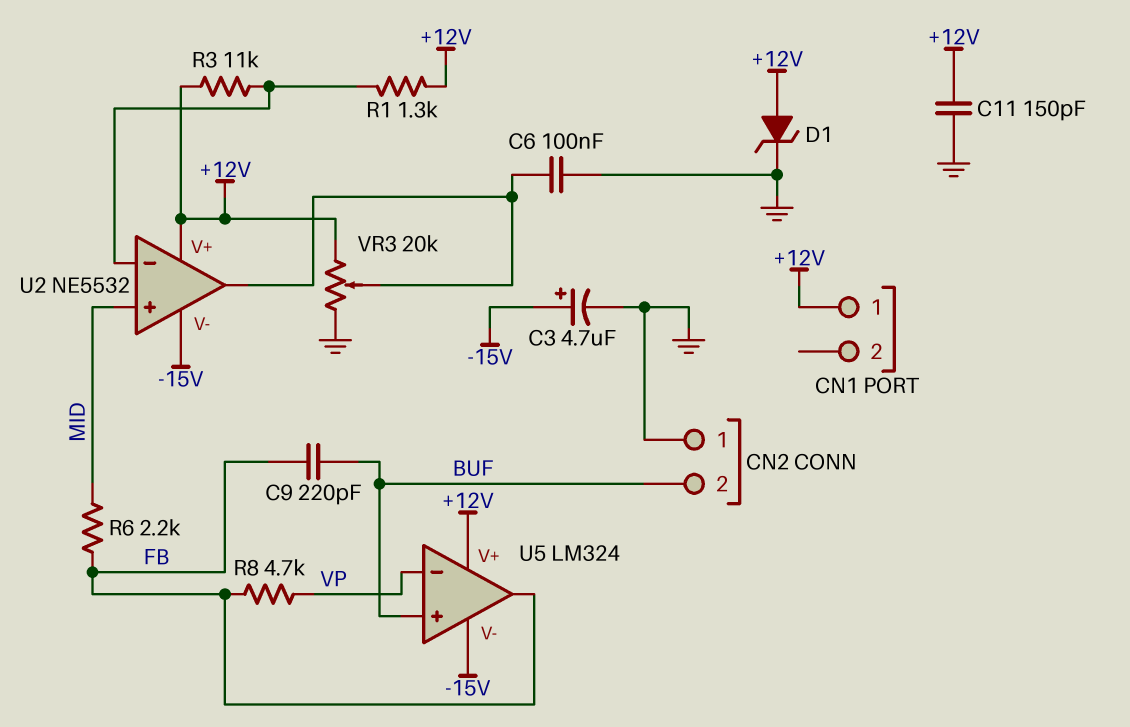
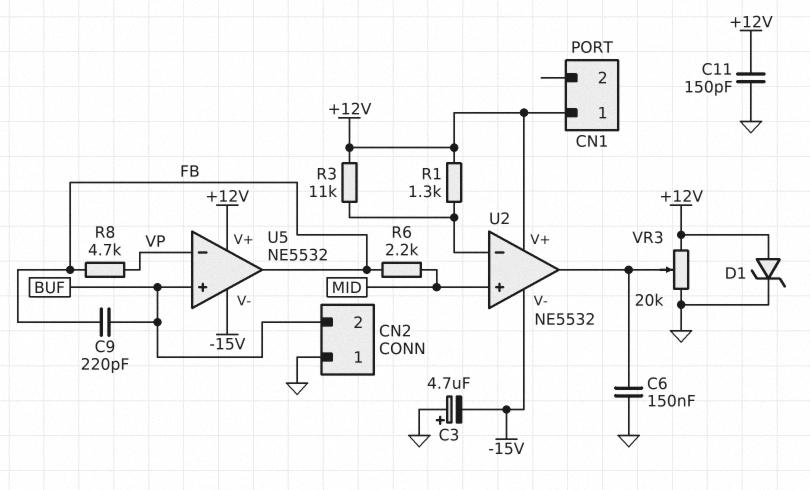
C3: 4.7uF (plus -15V, minus GND) -> 4.7uF (plus GND, minus -15V)
C6: 100nF (GND, U2/out) -> 150nF (GND, U2/out)
U5: LM324 -> NE5532

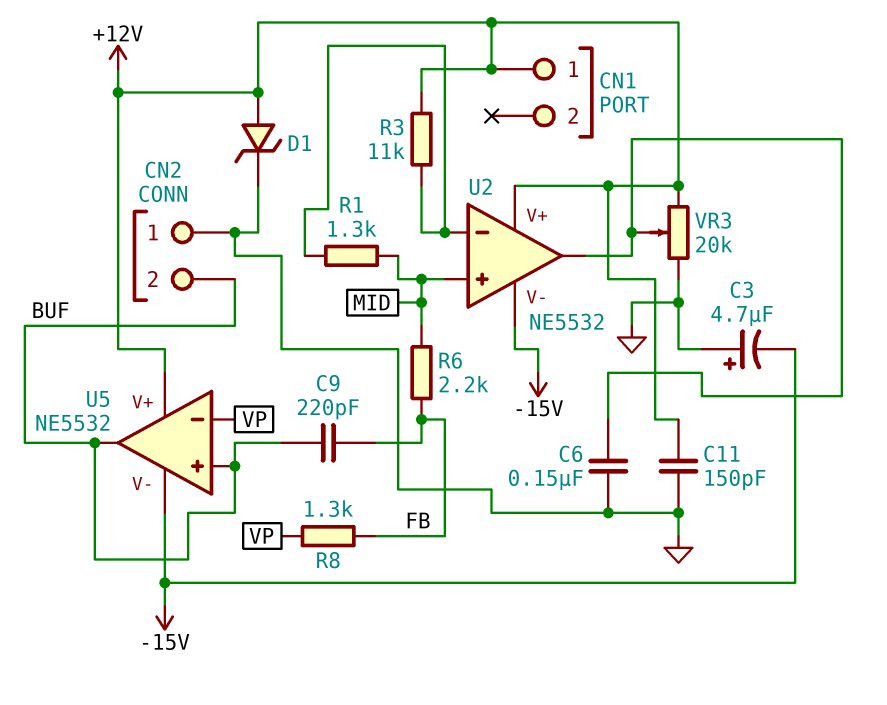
R1: 1.3k (+12V, U2/in-) -> 1.3k (MID, U2/in-)
R8: 4.7k (FB, VP) -> 1.3k (FB, VP)
U5 pin out: FB -> BUF

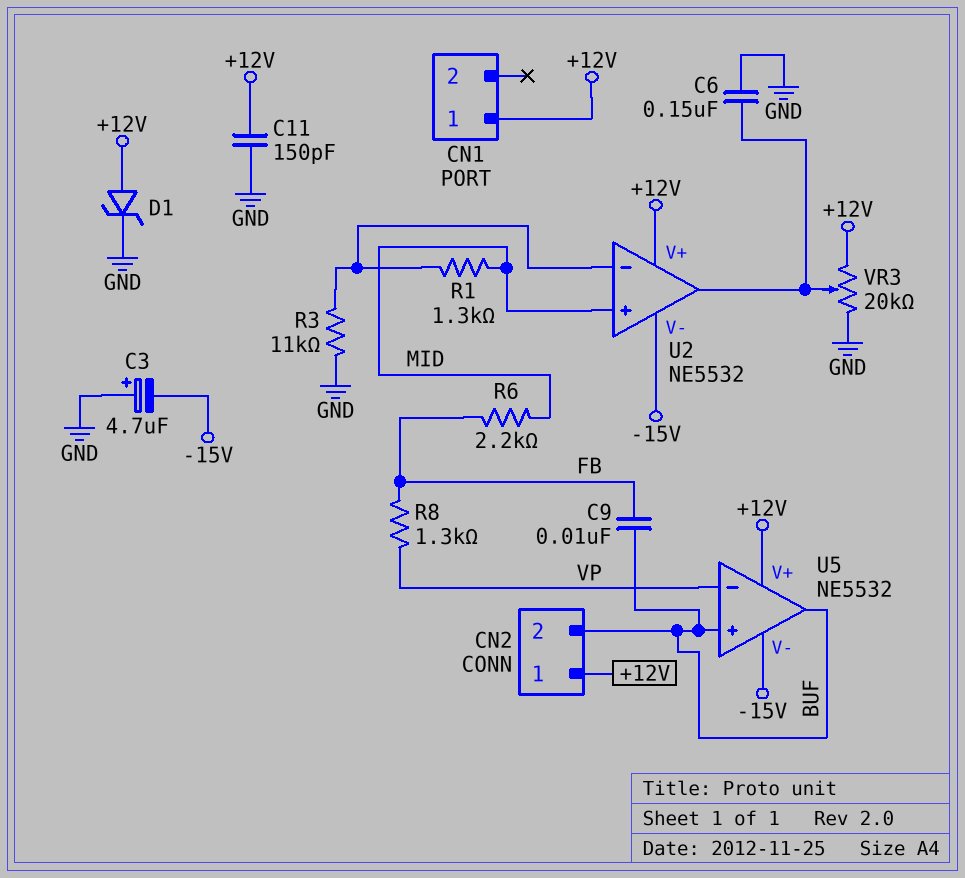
C9: 220pF (BUF, FB) -> 10nF (BUF, FB)
CN2 pin 1: GND -> +12V
R3: 11k (+12V, U2/in-) -> 11k (GND, U2/in-)

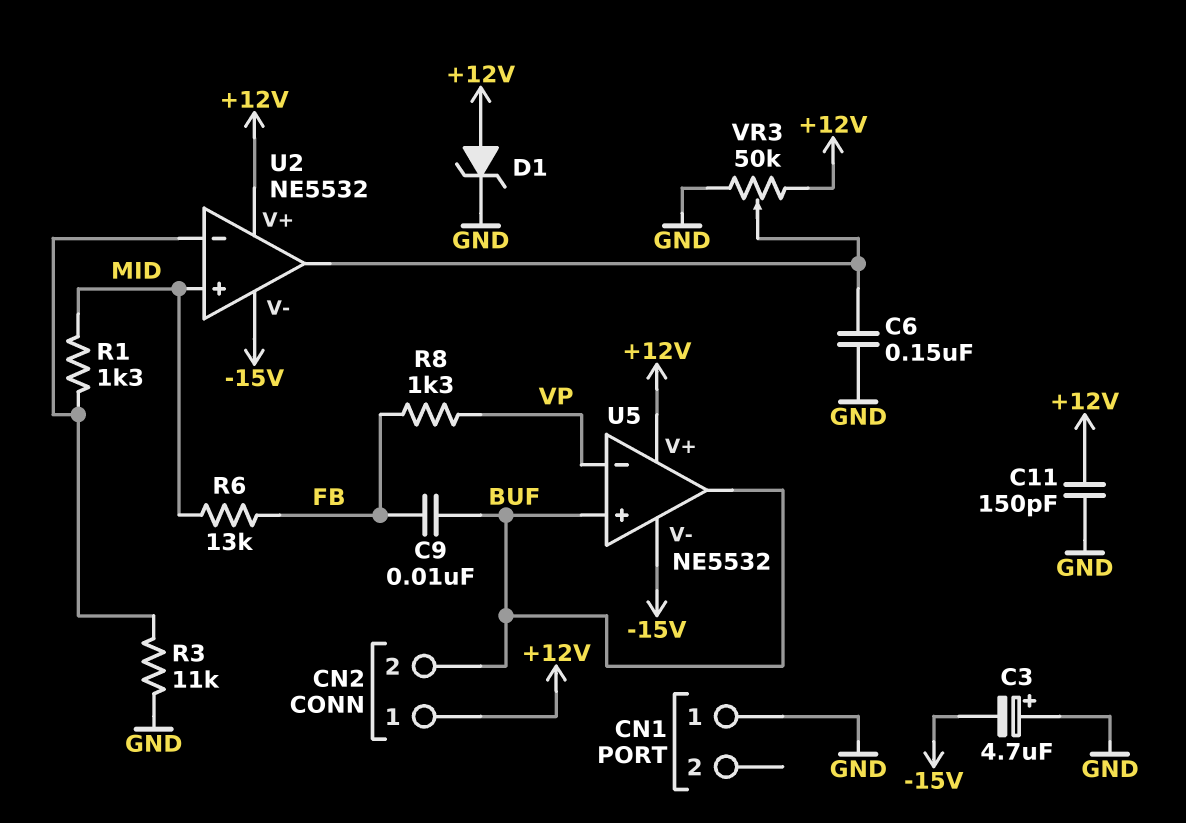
CN1 pin 1: +12V -> GND
R6: 2.2k (FB, MID) -> 13k (FB, MID)
VR3: 20k (+12V, GND, wiper U2/out) -> 50k (+12V, GND, wiper U2/out)

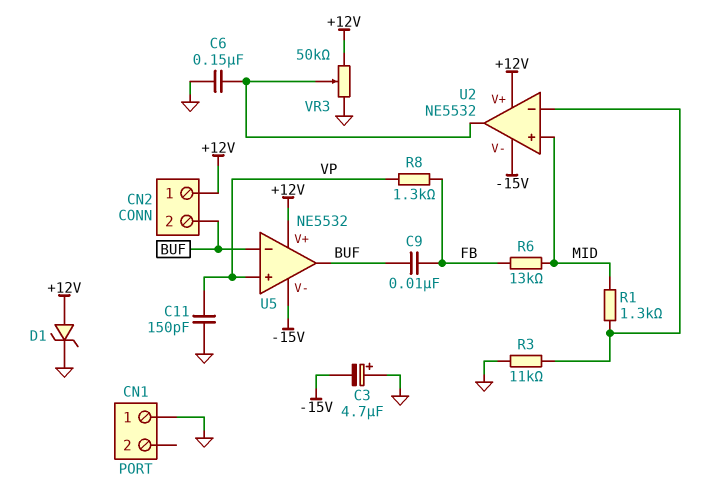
C11: 150pF (+12V, GND) -> 150pF (GND, VP)
U5 pin in+: BUF -> VP
U5 pin in-: VP -> BUF

